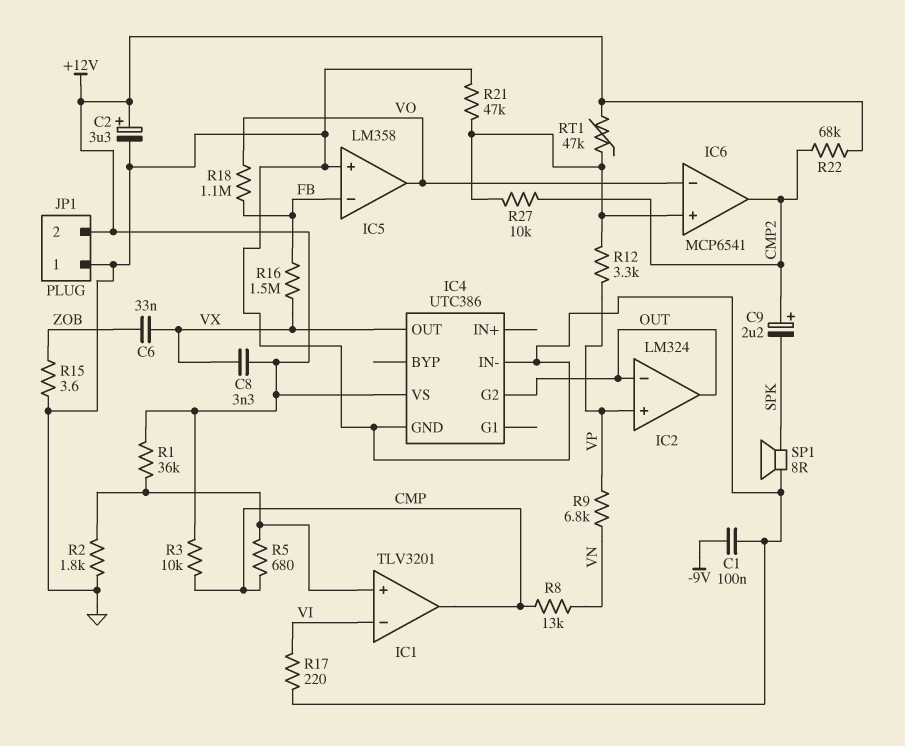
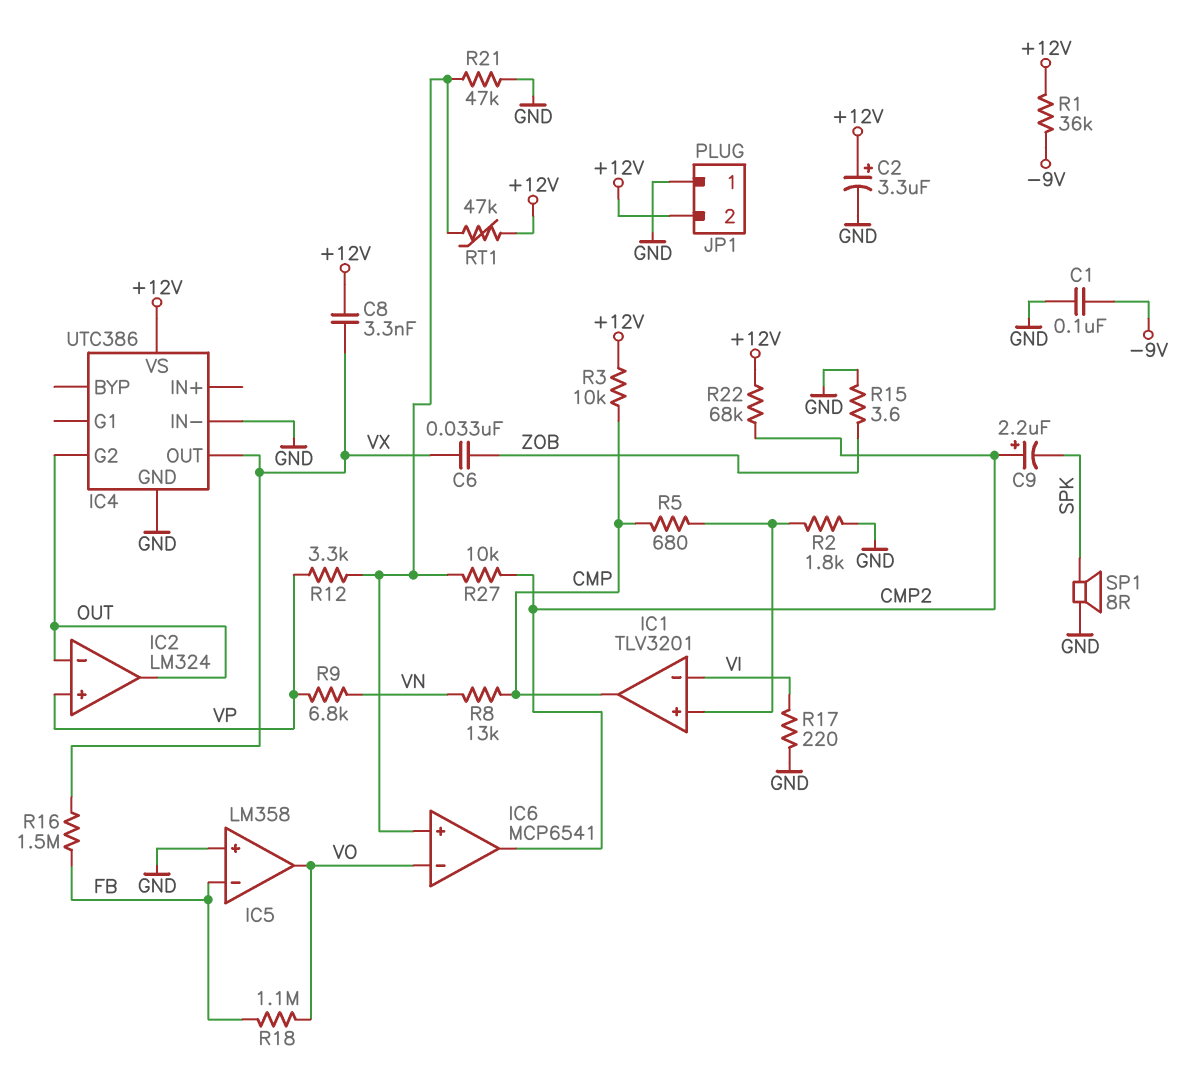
R1: 36k (+12V, IC1/in+) -> 36k (+12V, -9V)

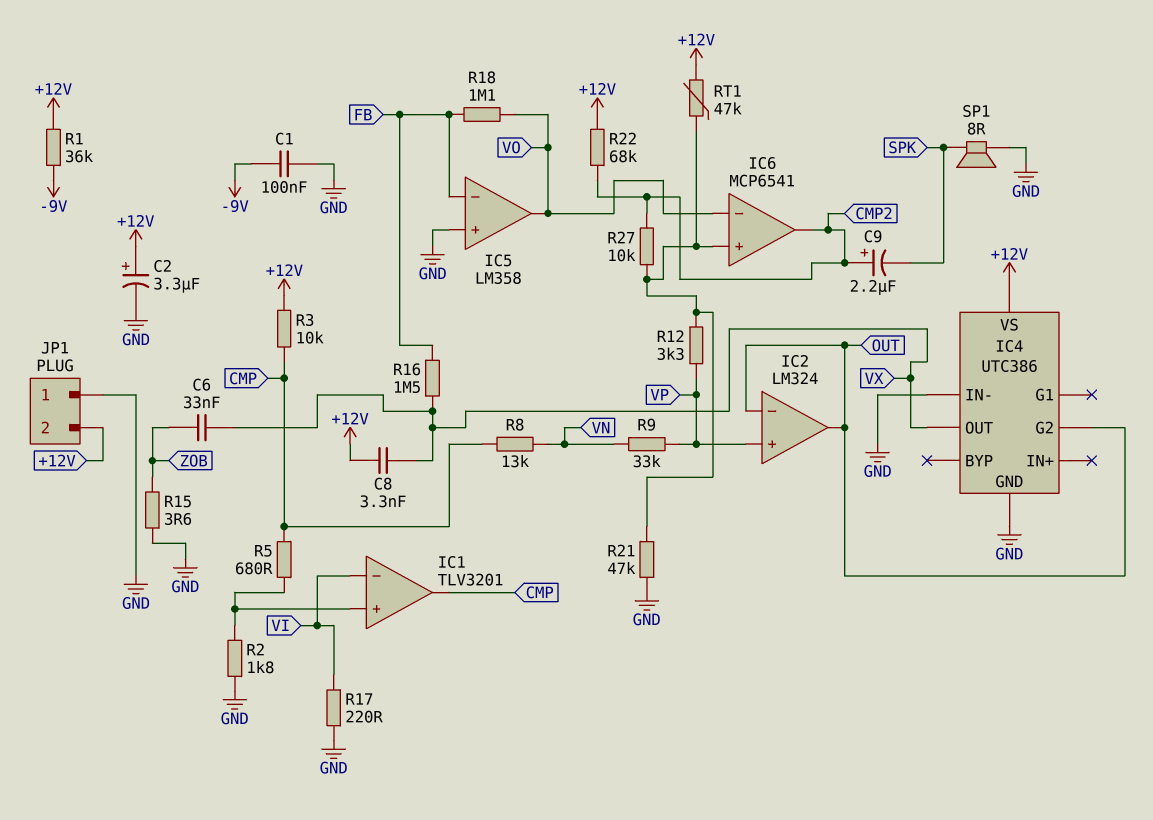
R9: 6.8k (VN, VP) -> 33k (VN, VP)

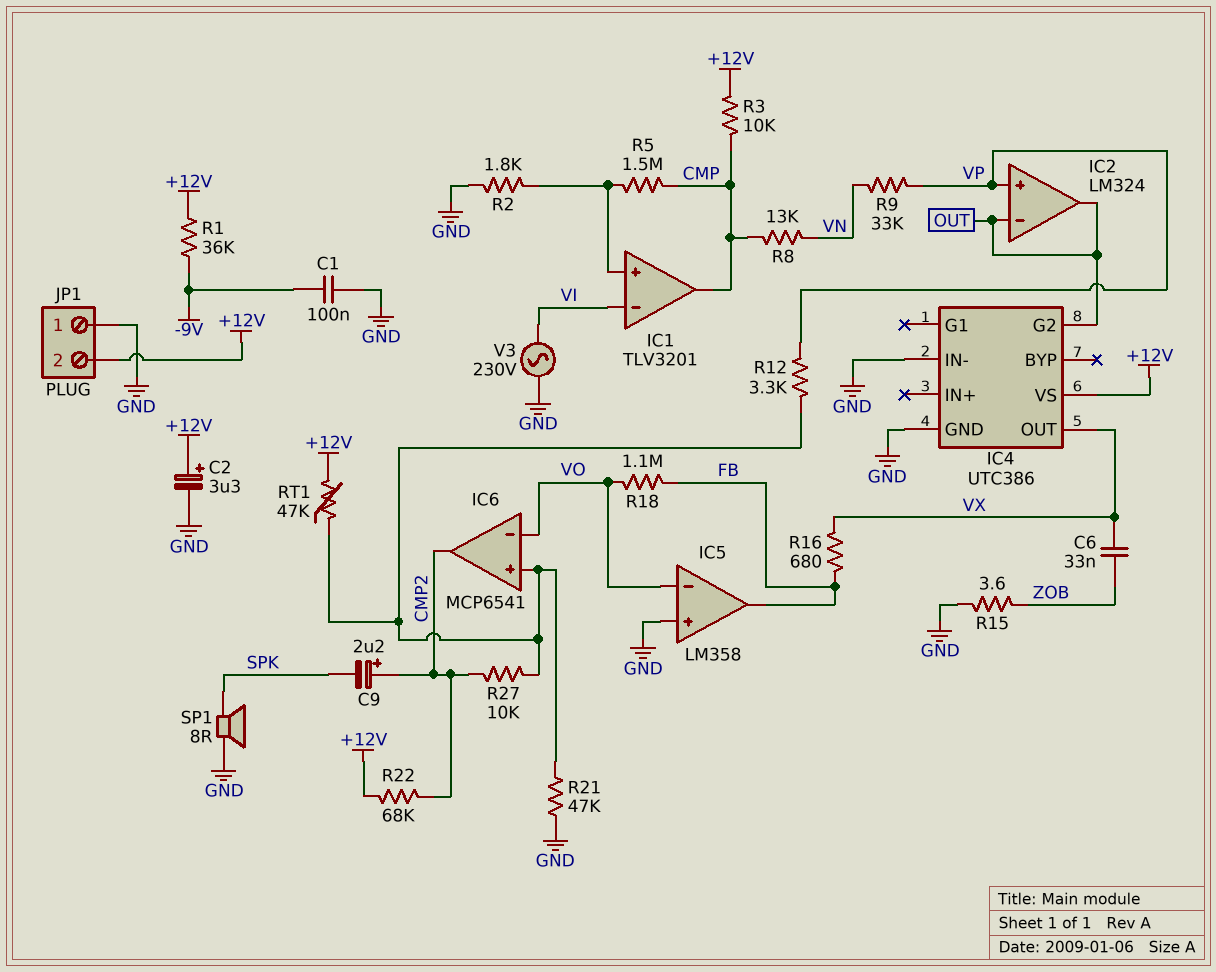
C8: 3.3nF (+12V, VX) -> none
IC5 pin in-: FB -> VO
IC5 pin out: VO -> FB
R5: 680 (CMP, IC1/in+) -> 1.5M (CMP, IC1/in+)
R16: 1.5M (FB, VX) -> 680 (FB, VX)
R17: 220 (GND, VI) -> none
V3: none -> AC 230V (GND, VI)

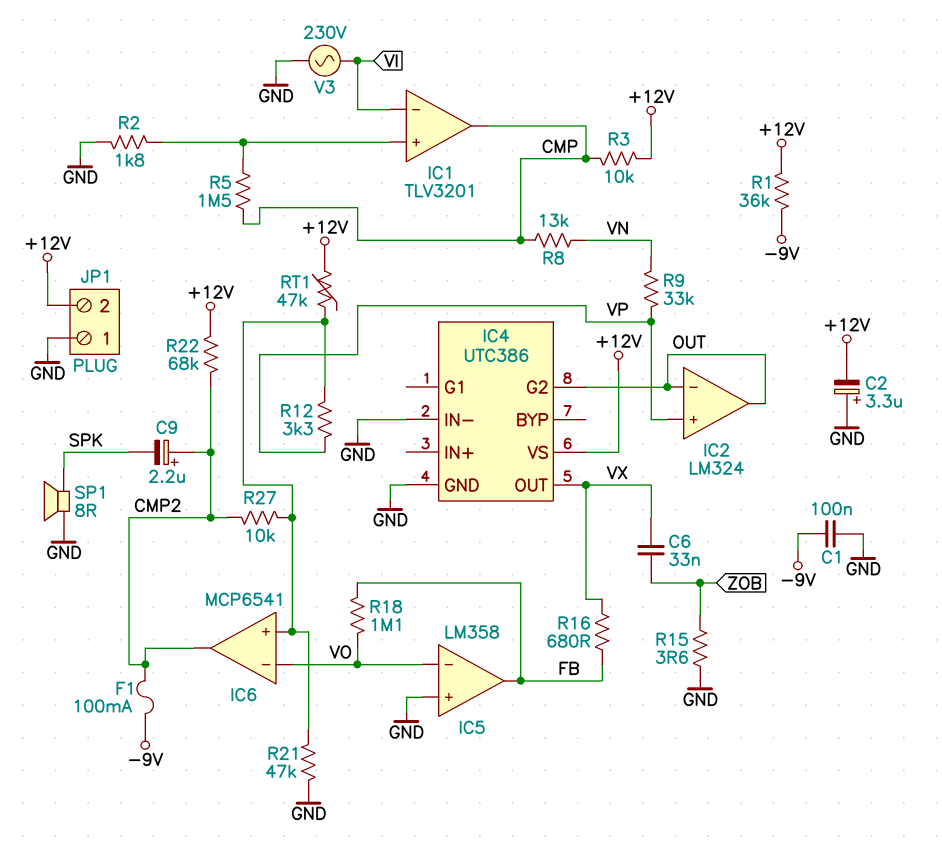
C2: 3.3uF (plus +12V, minus GND) -> 3.3uF (plus GND, minus +12V)
F1: none -> 100mA (-9V, CMP2)

